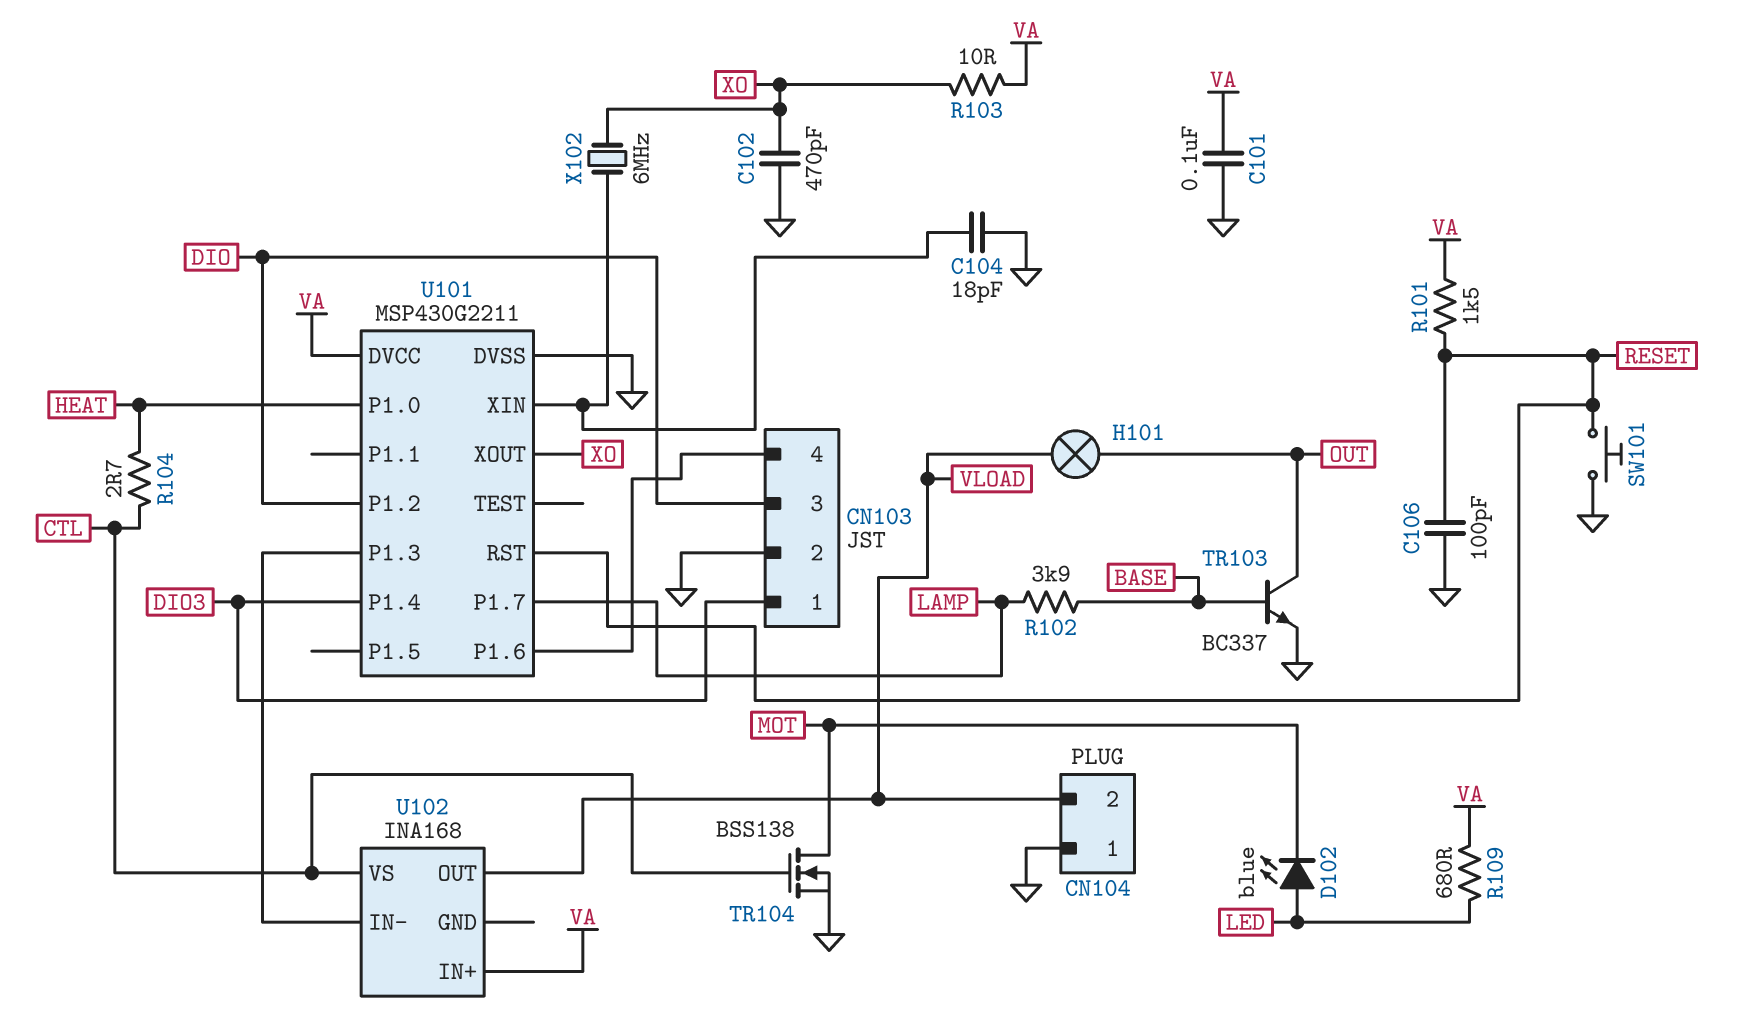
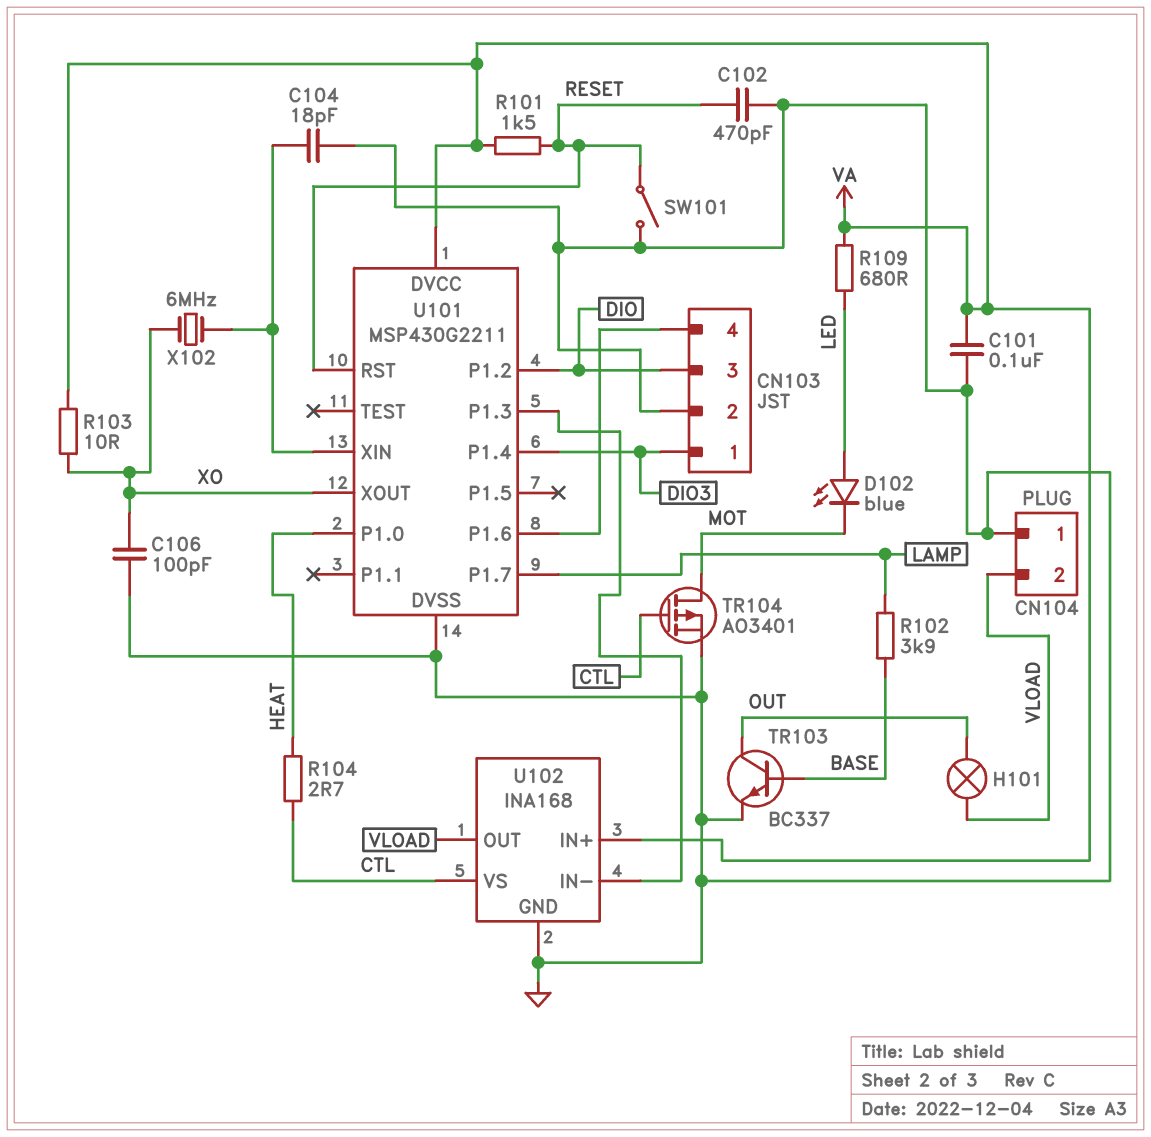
C102: 470pF (GND, XO) -> 470pF (GND, RESET)
C106: 100pF (GND, RESET) -> 100pF (GND, XO)
SW101: button (GND, RESET) -> switch (GND, RESET)
TR104: NMOS BSS138 (G CTL, D MOT, S GND) -> PMOS AO3401 (G CTL, D MOT, S GND)
U102 pin GND: none -> GND

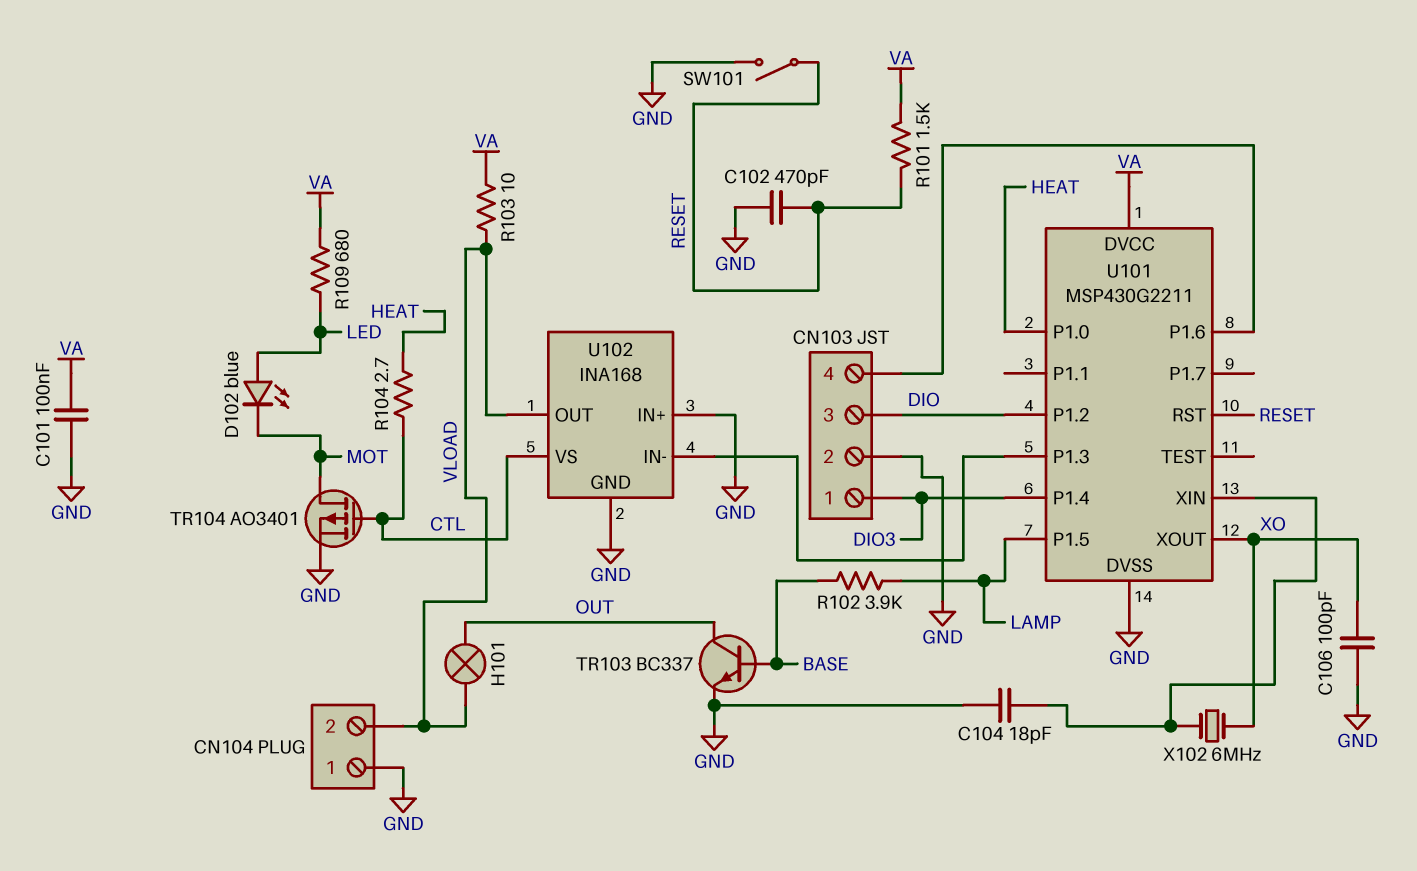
R103: 10 (VA, XO) -> 10 (VA, VLOAD)
U101 pin P1.5: none -> LAMP
U101 pin P1.7: LAMP -> none
U102 pin IN+: VA -> GND

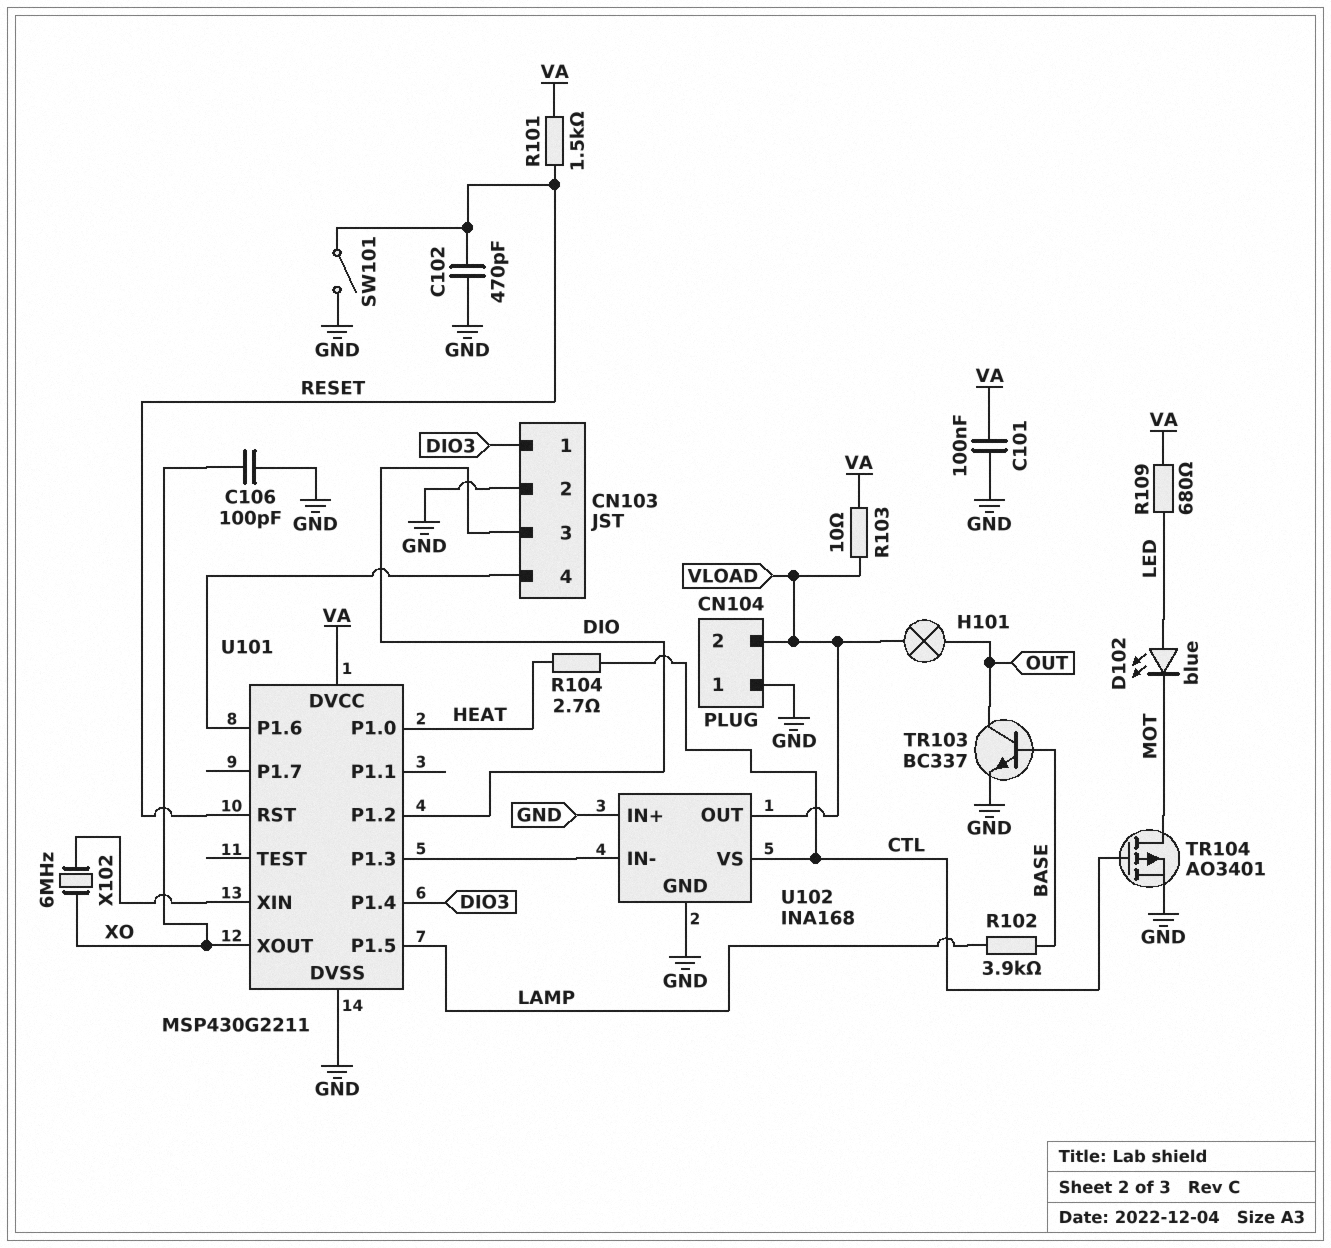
C104: 18pF (GND, U101/XIN) -> none

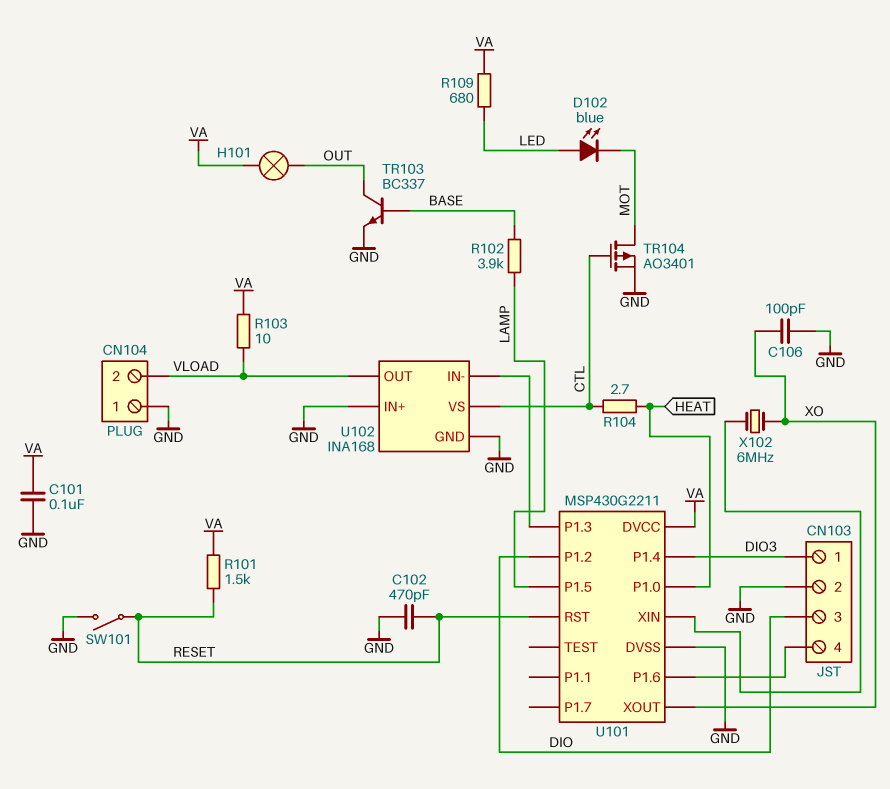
H101: lamp (OUT, VLOAD) -> lamp (OUT, VA)

